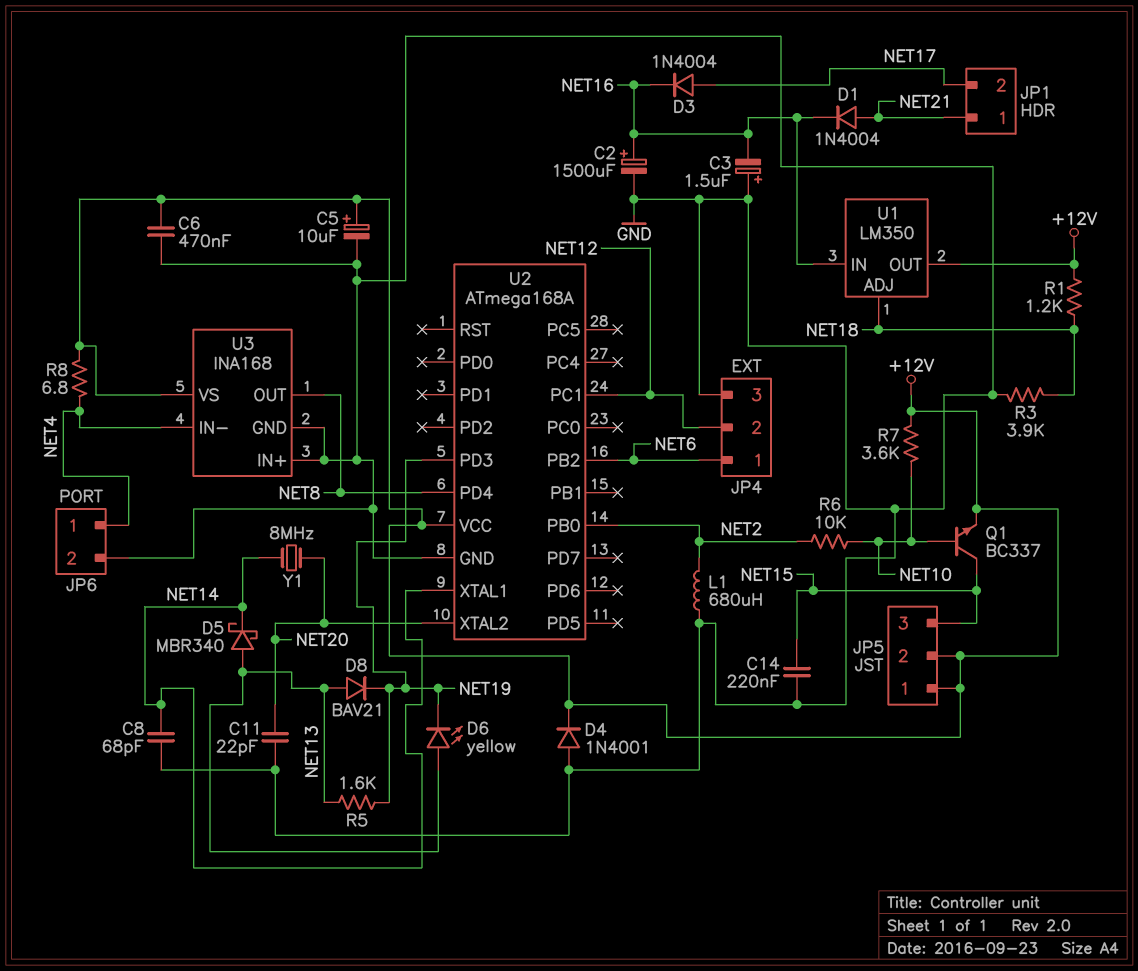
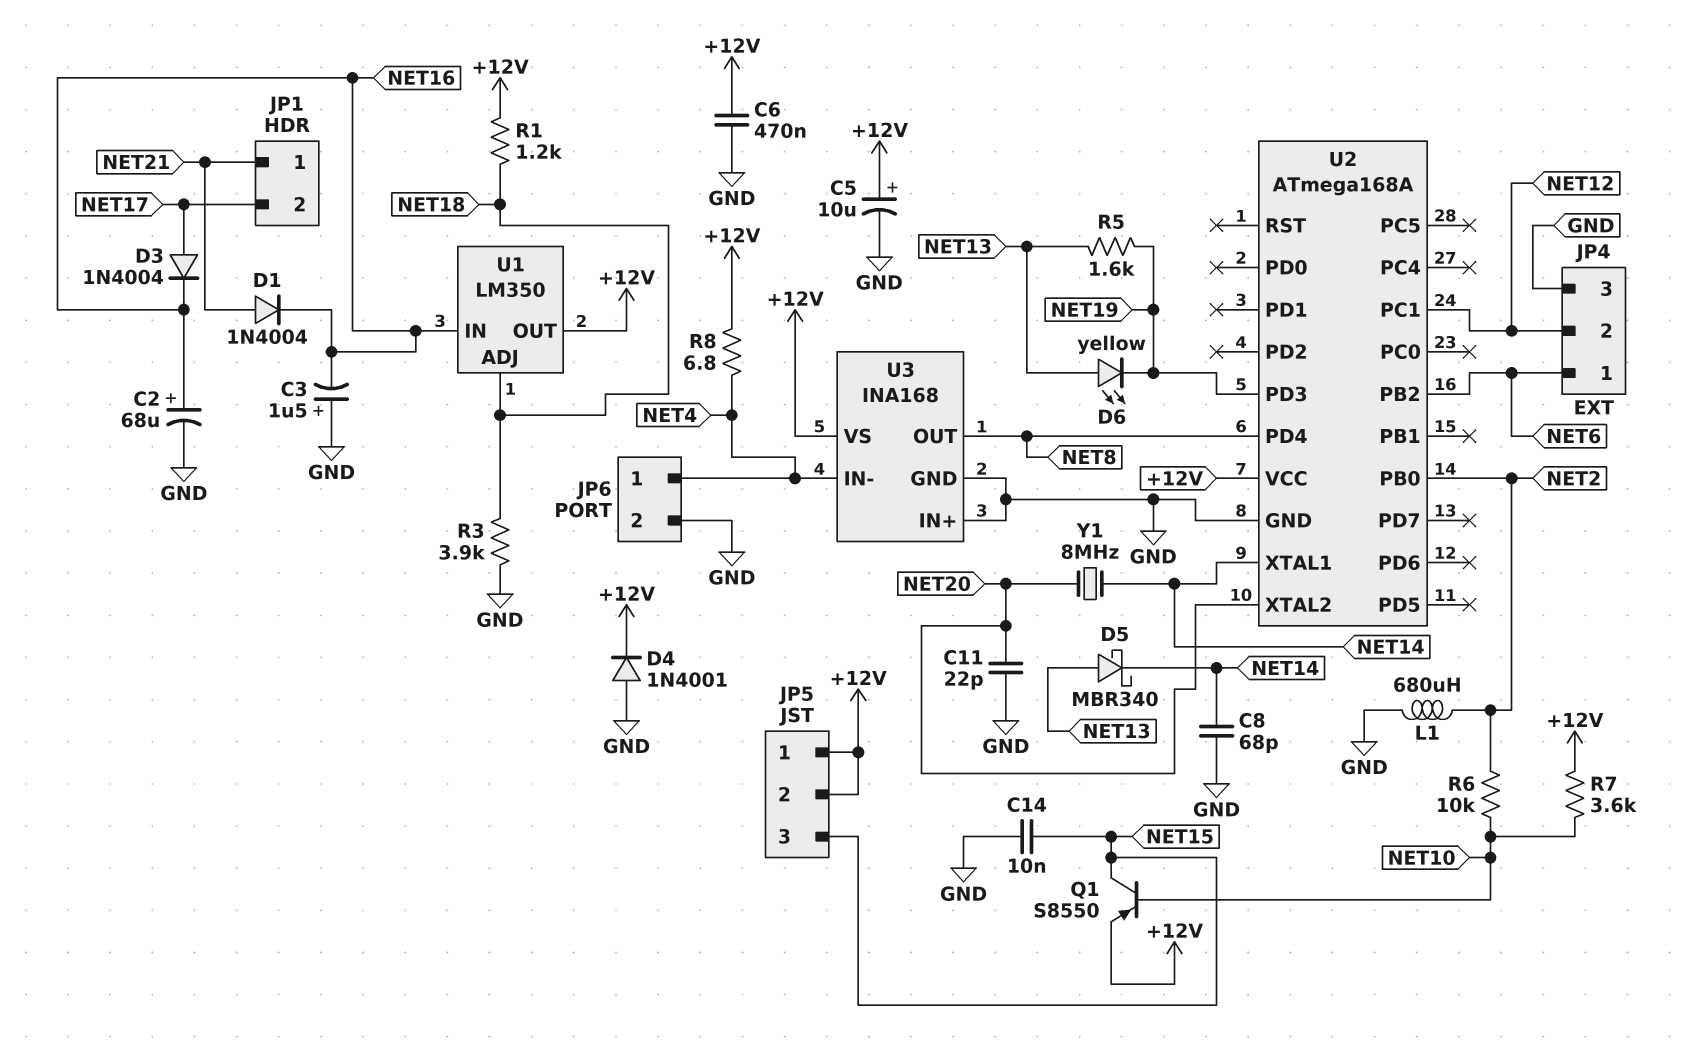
C2: 1500uF (plus NET16, minus GND) -> 68uF (plus NET16, minus GND)
C14: 220nF (GND, NET15) -> 10nF (GND, NET15)
D8: diode BAV21 (A NET13, K NET19) -> none
Q1: NPN BC337 (B NET10, C NET15, E +12V) -> PNP S8550 (B NET10, C NET15, E +12V)

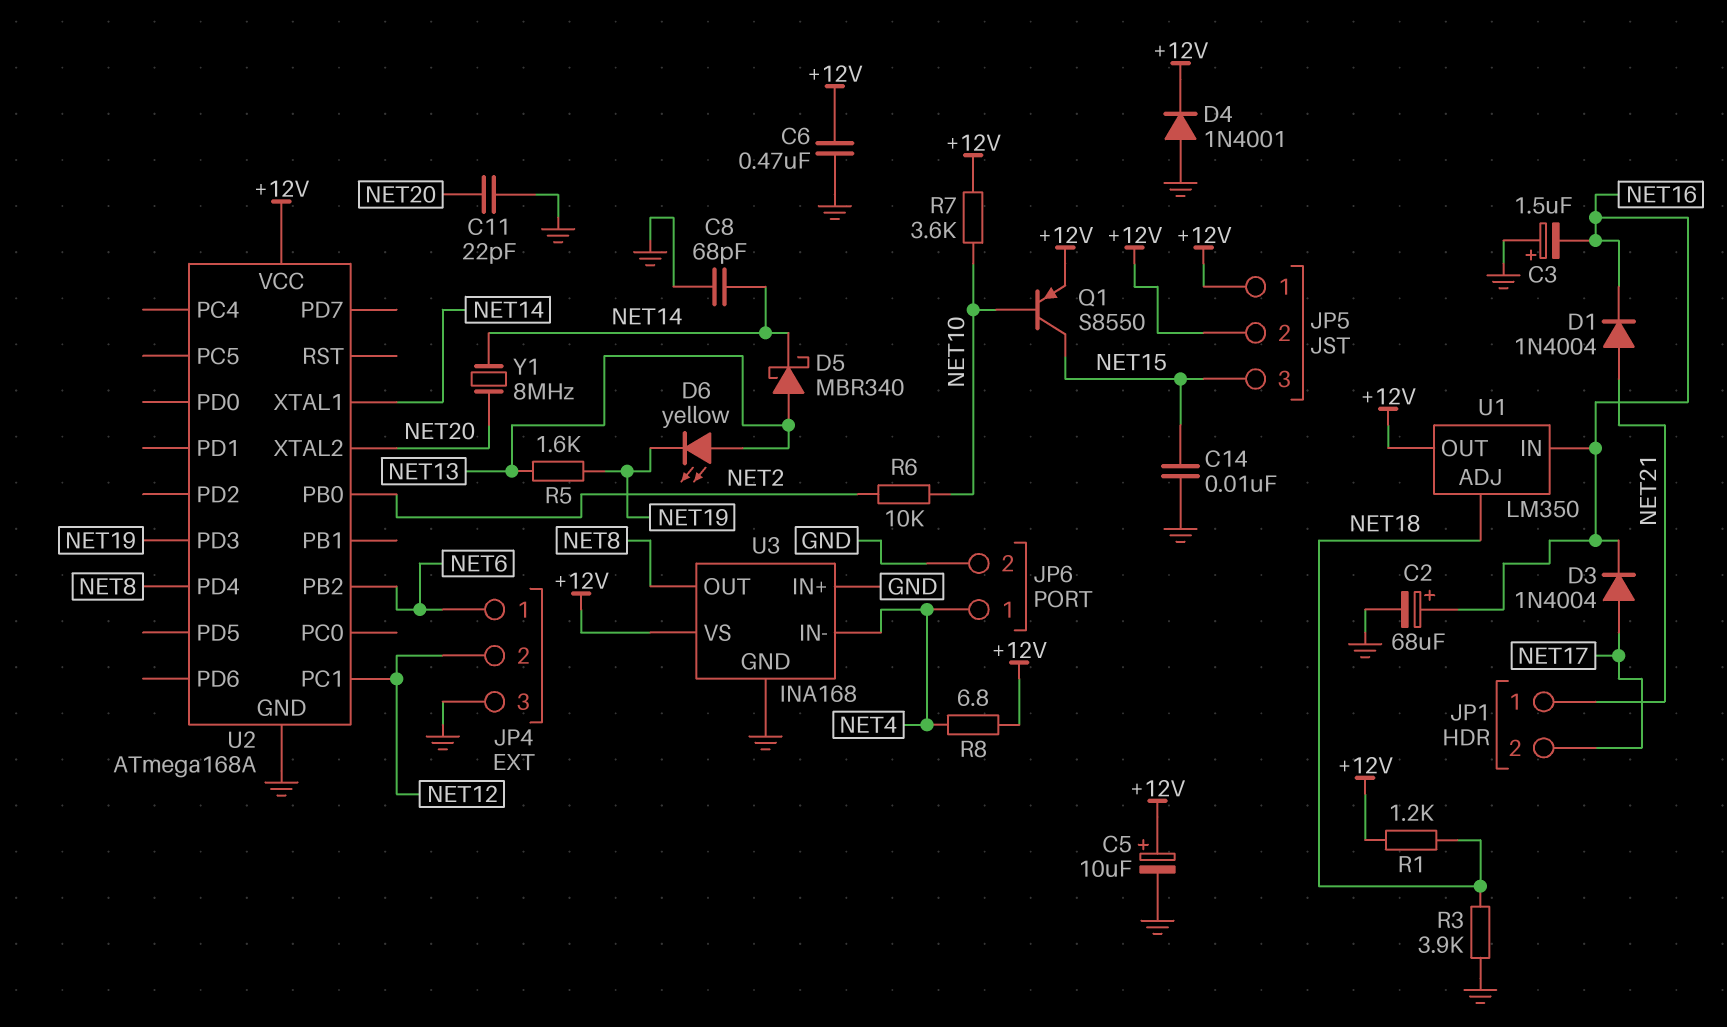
L1: 680uH (GND, NET2) -> none

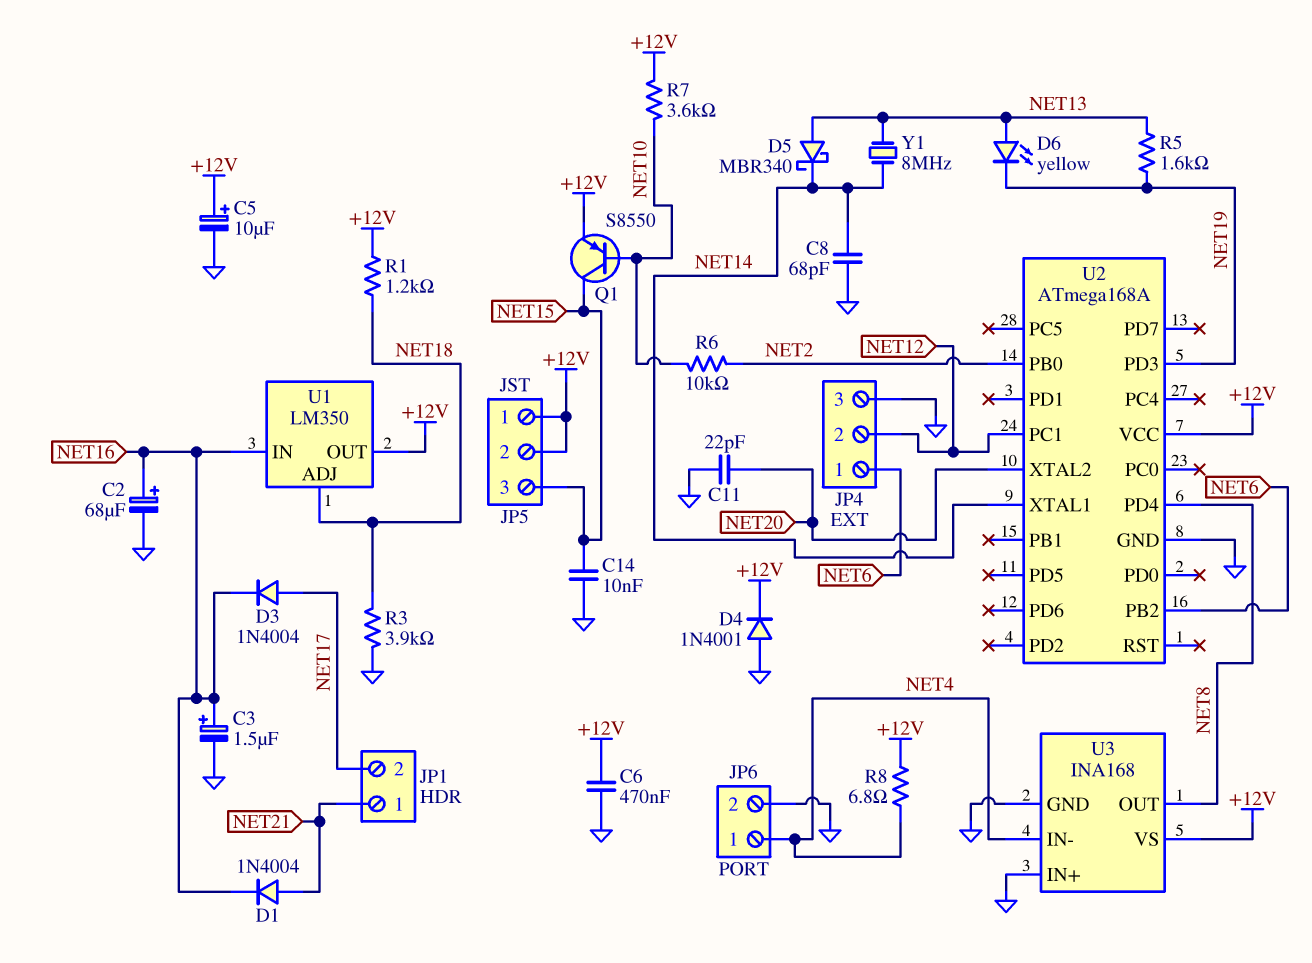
C3: 1.5uF (plus GND, minus NET16) -> 1.5uF (plus NET16, minus GND)
Y1: 8MHz (NET14, NET20) -> 8MHz (NET13, NET14)

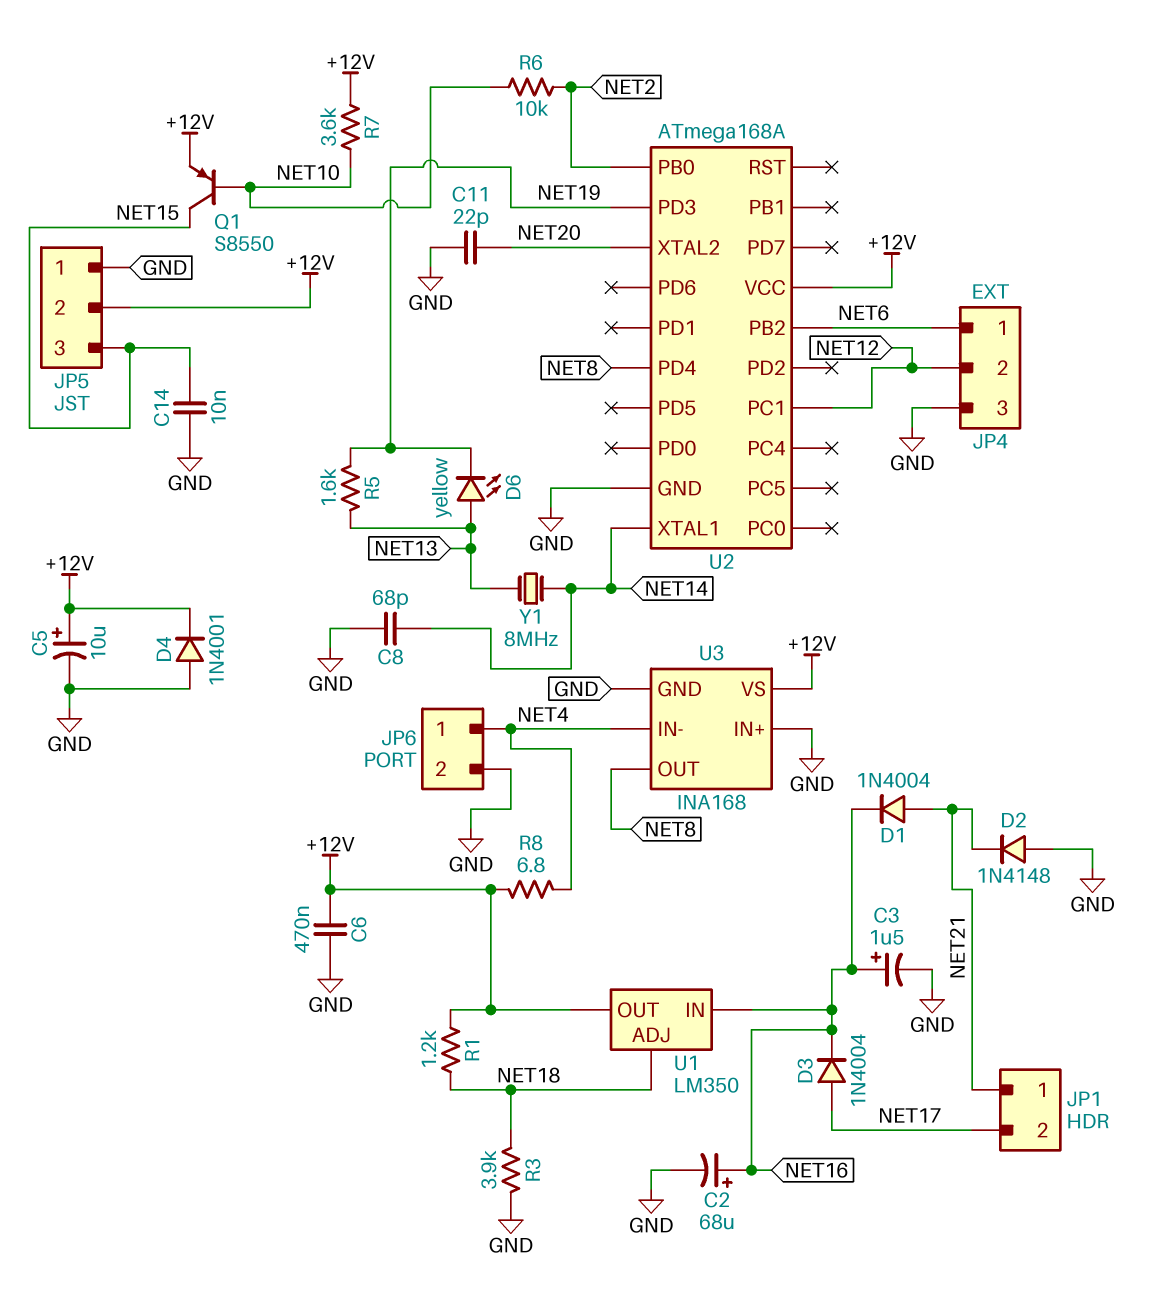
D2: none -> diode 1N4148 (A GND, K NET21)
D5: schottky MBR340 (A NET13, K NET14) -> none
JP5 pin 1: +12V -> GND

